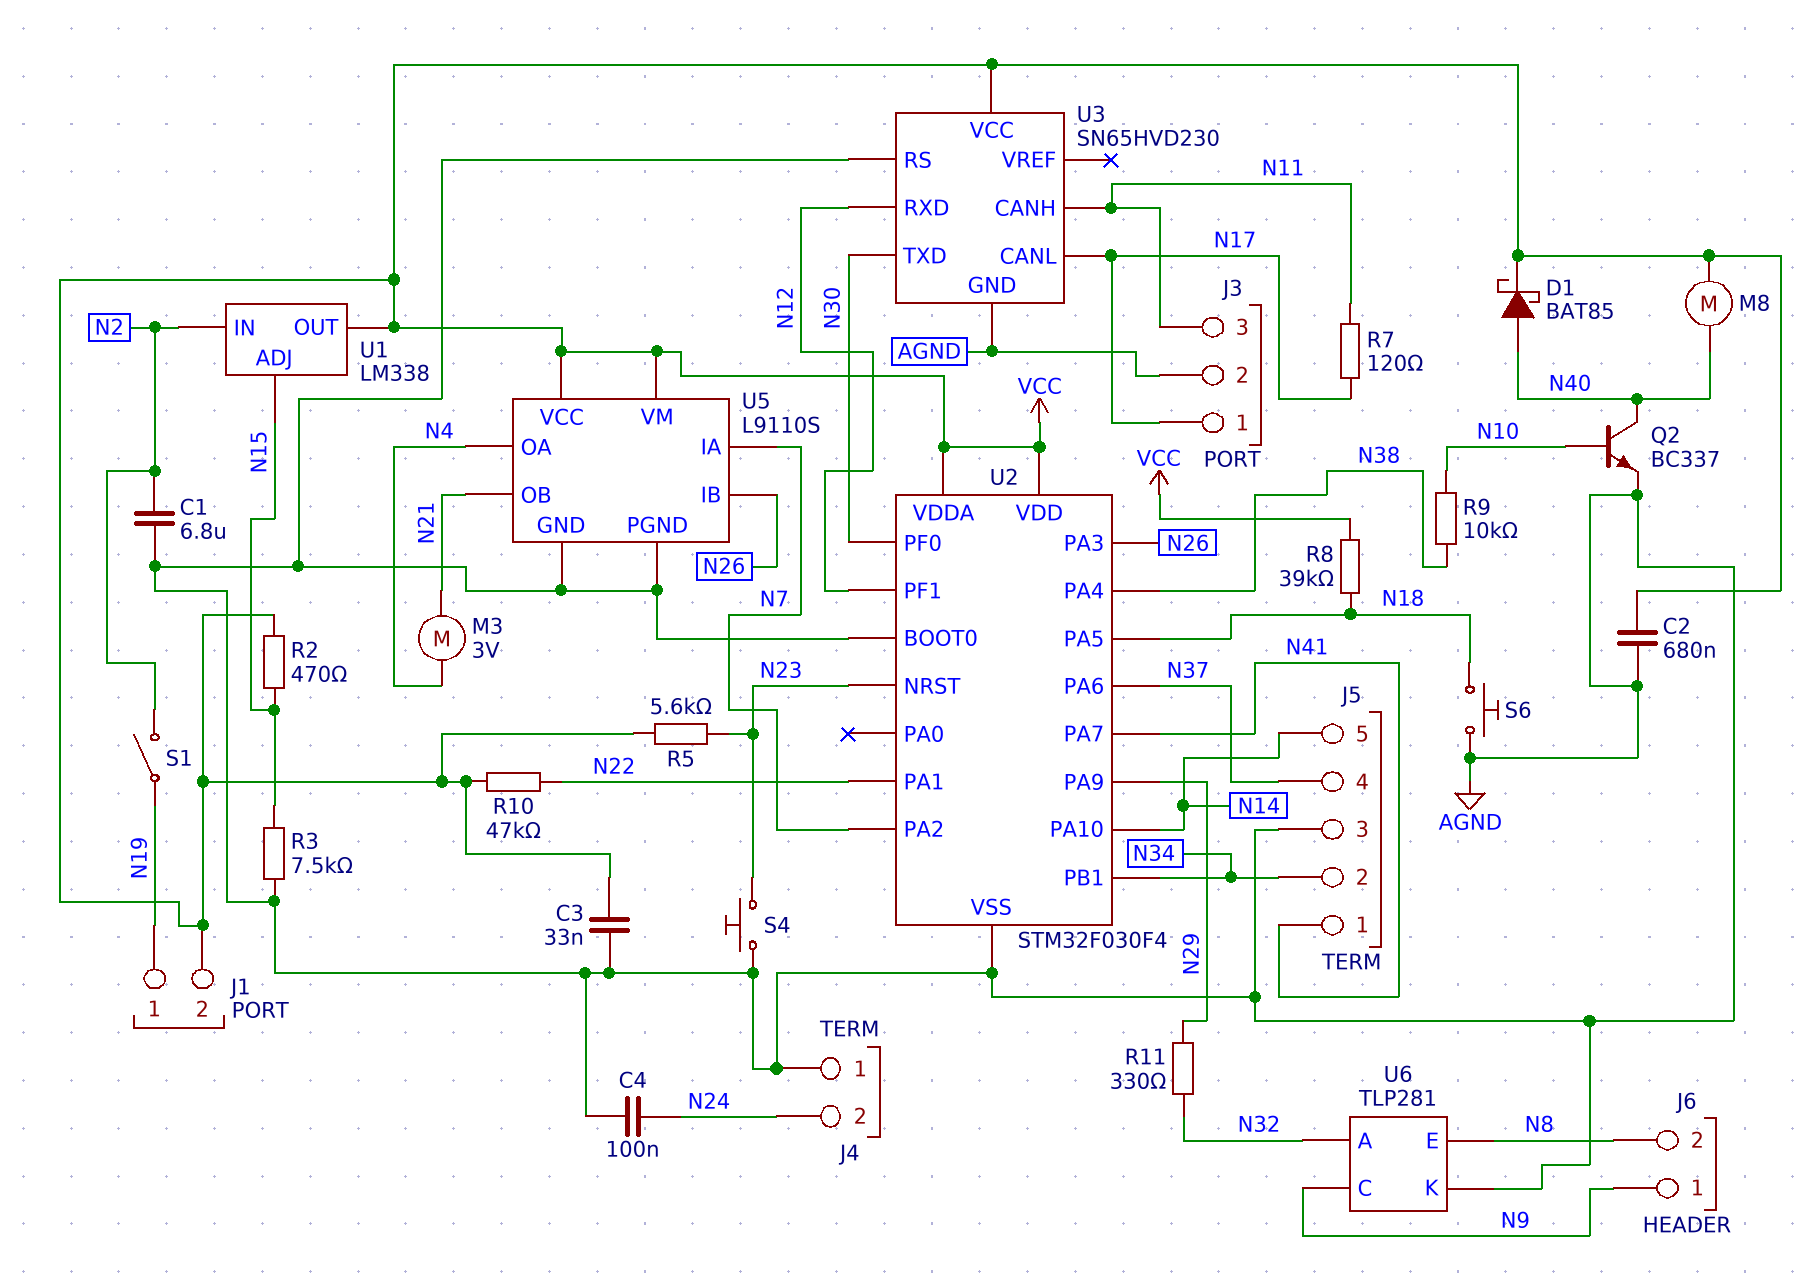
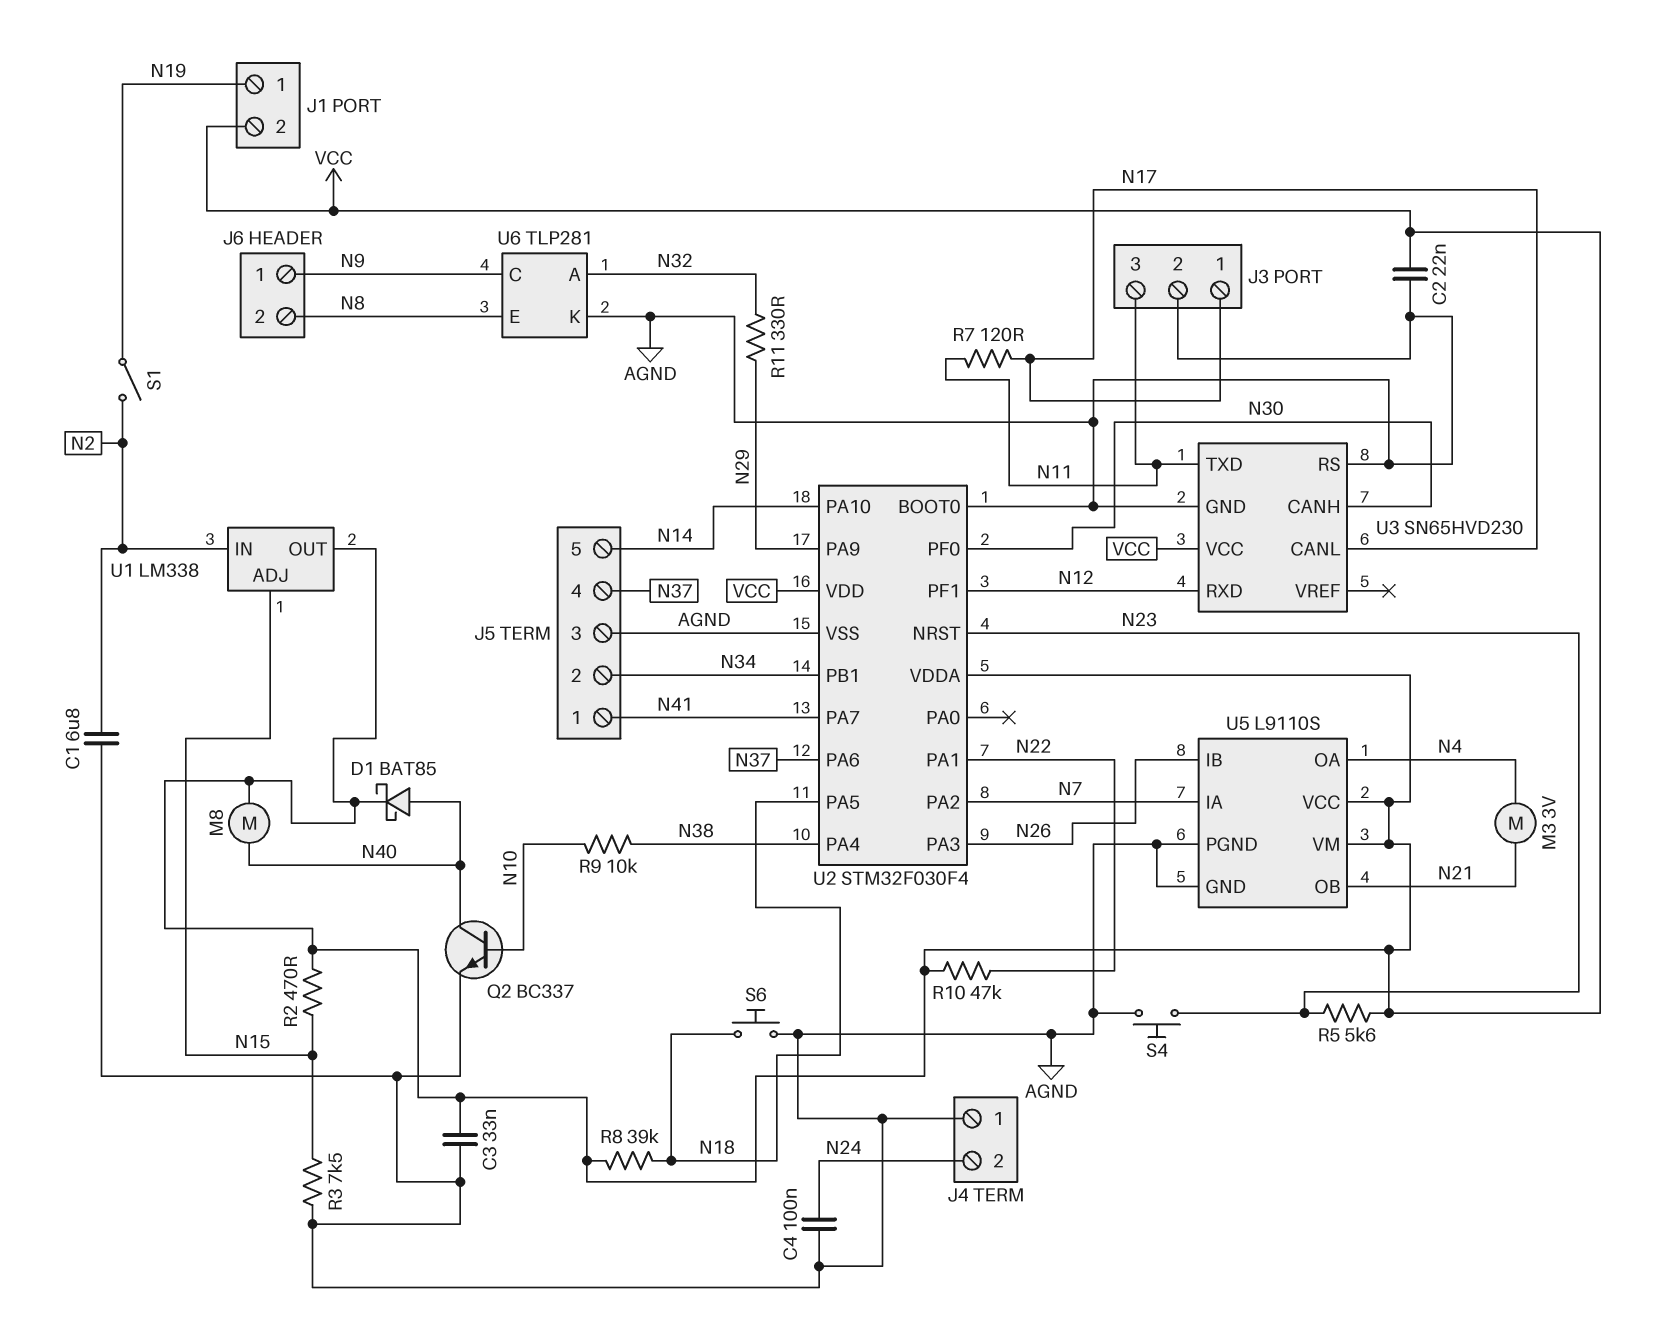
C2: 680nF (AGND, VCC) -> 22nF (AGND, VCC)
U3 pin CANH: N11 -> N30
U3 pin TXD: N30 -> N11

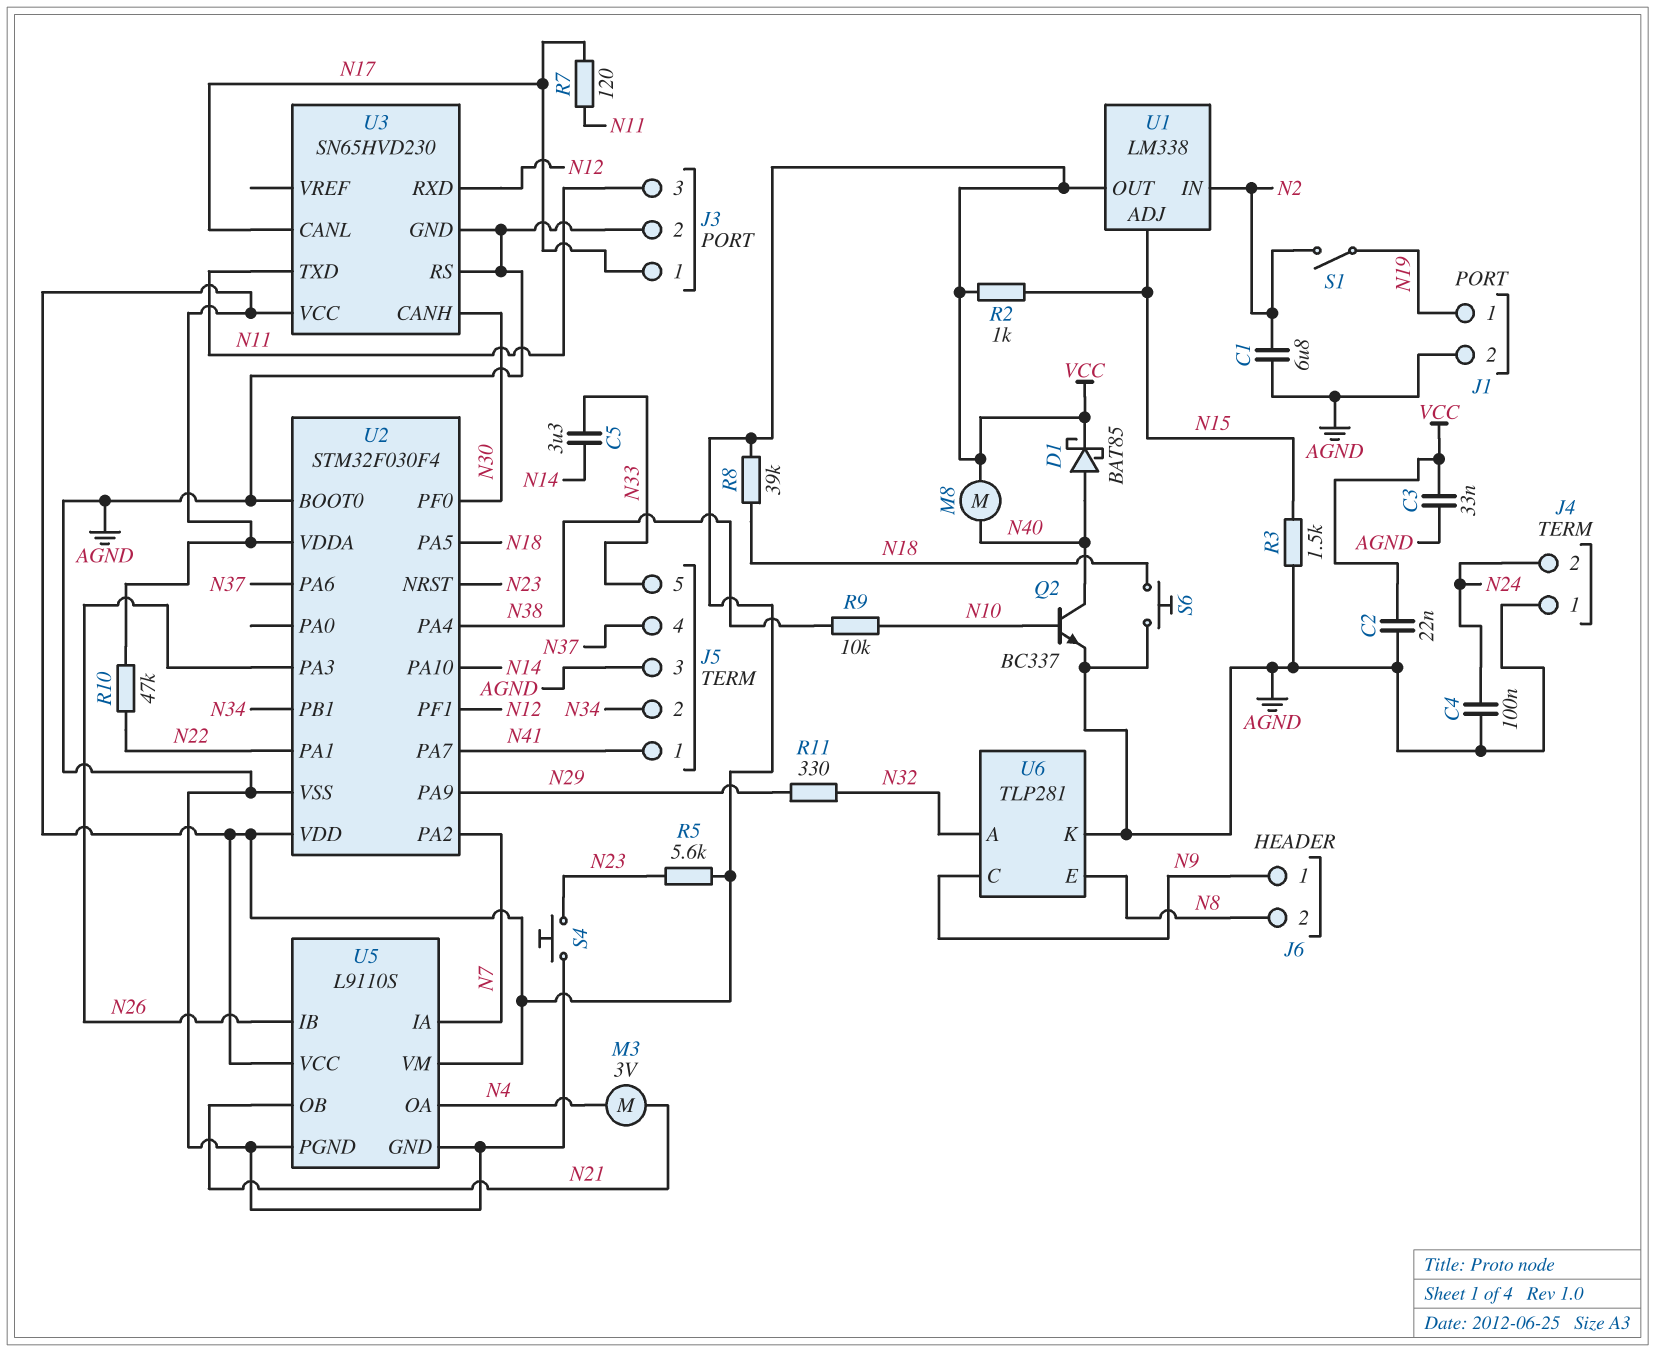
C5: none -> 3.3uF (N14, N33)
J1 pin 2: VCC -> AGND
J5 pin 5: N14 -> N33
R2: 470 (N15, VCC) -> 1k (N15, VCC)
R3: 7.5k (AGND, N15) -> 1.5k (AGND, N15)

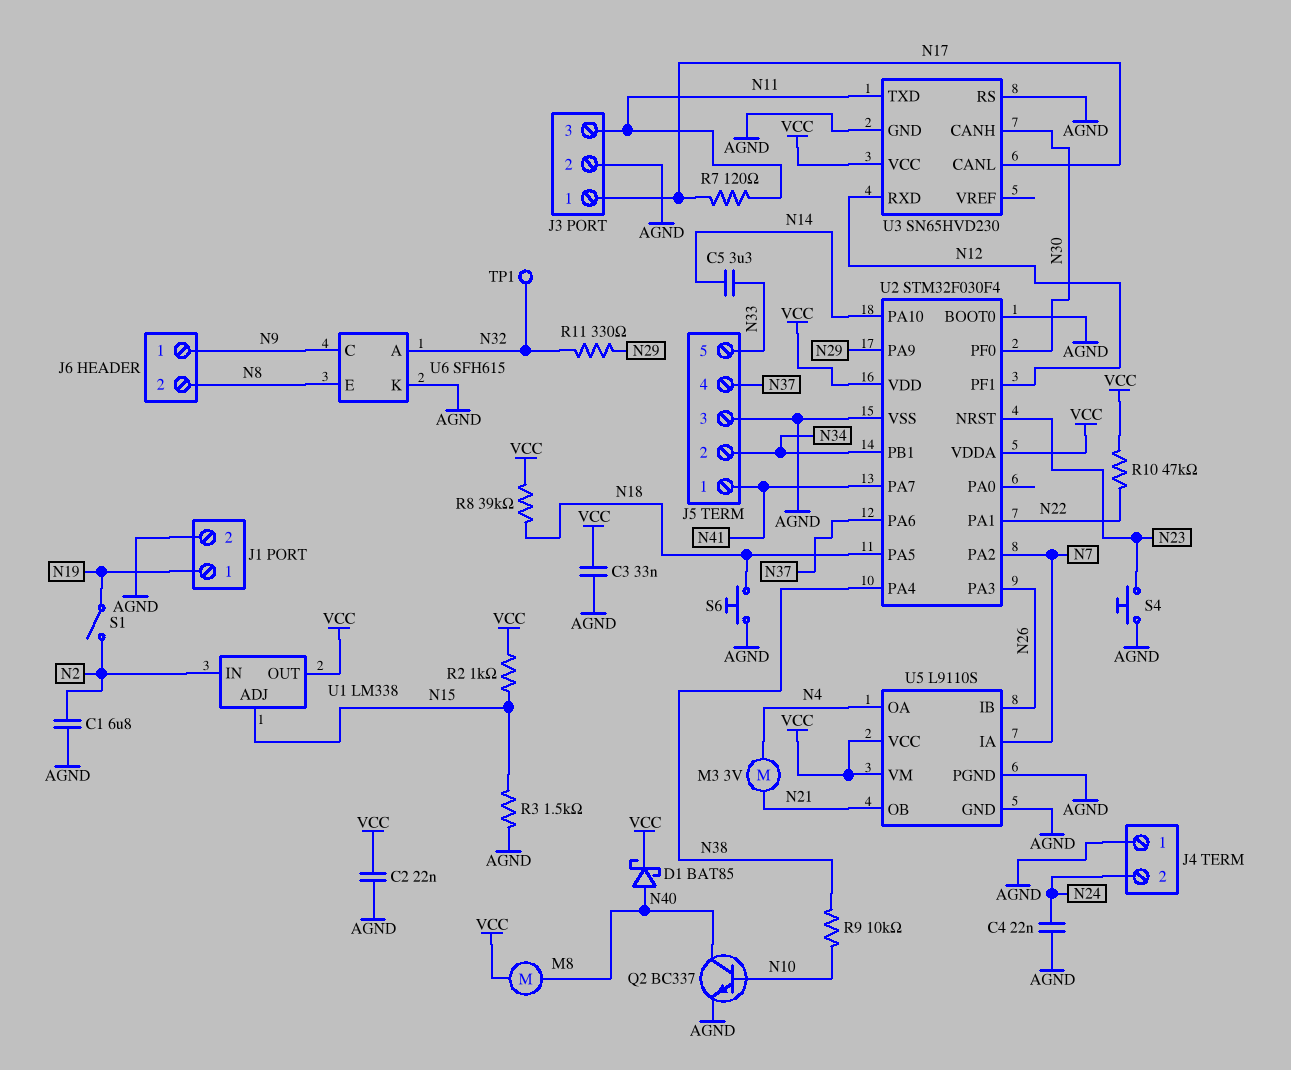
C4: 100nF (AGND, N24) -> 22nF (AGND, N24)
R5: 5.6k (N23, VCC) -> none
TP1: none -> test point (N32)
U6: TLP281 -> SFH615

